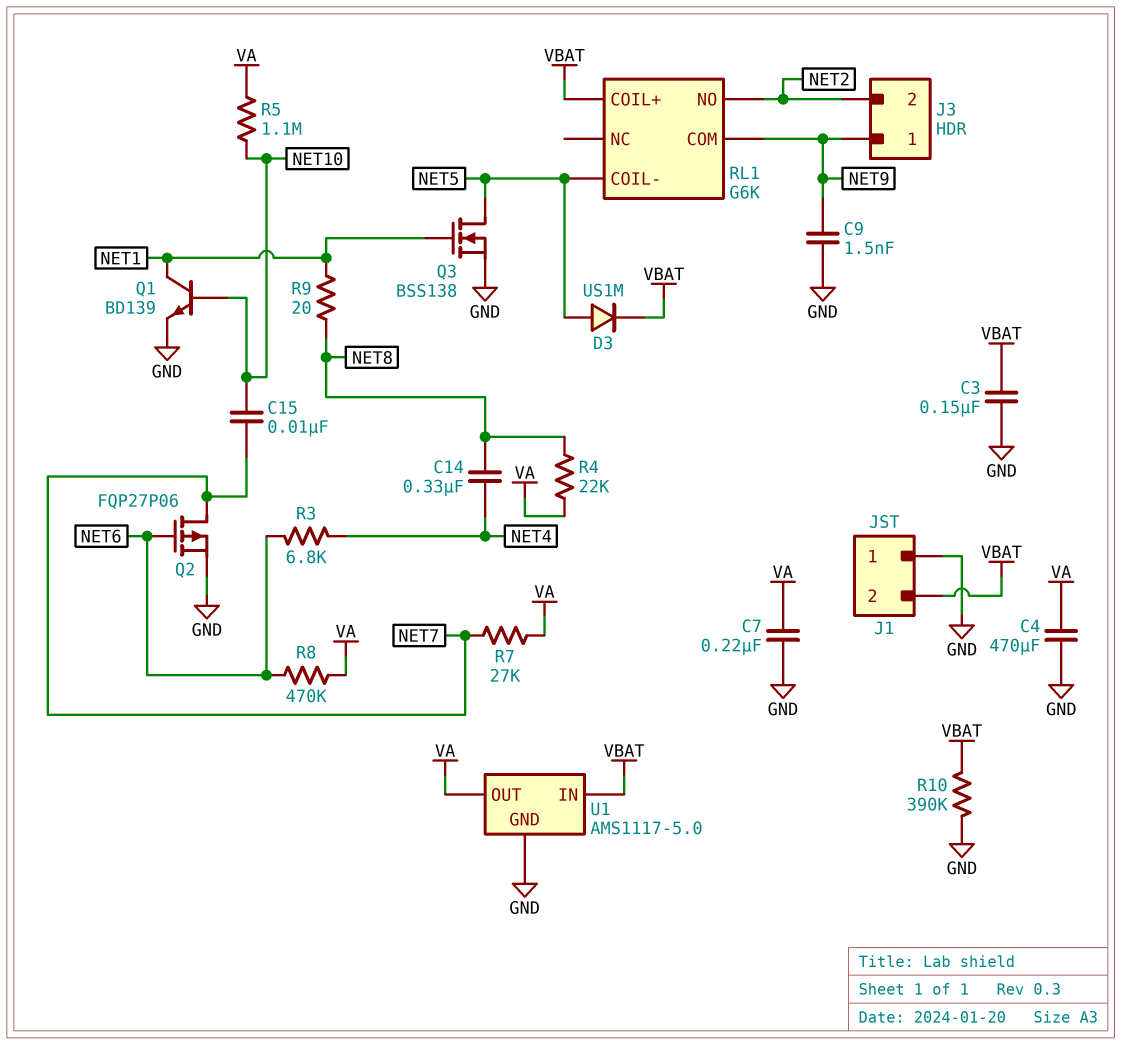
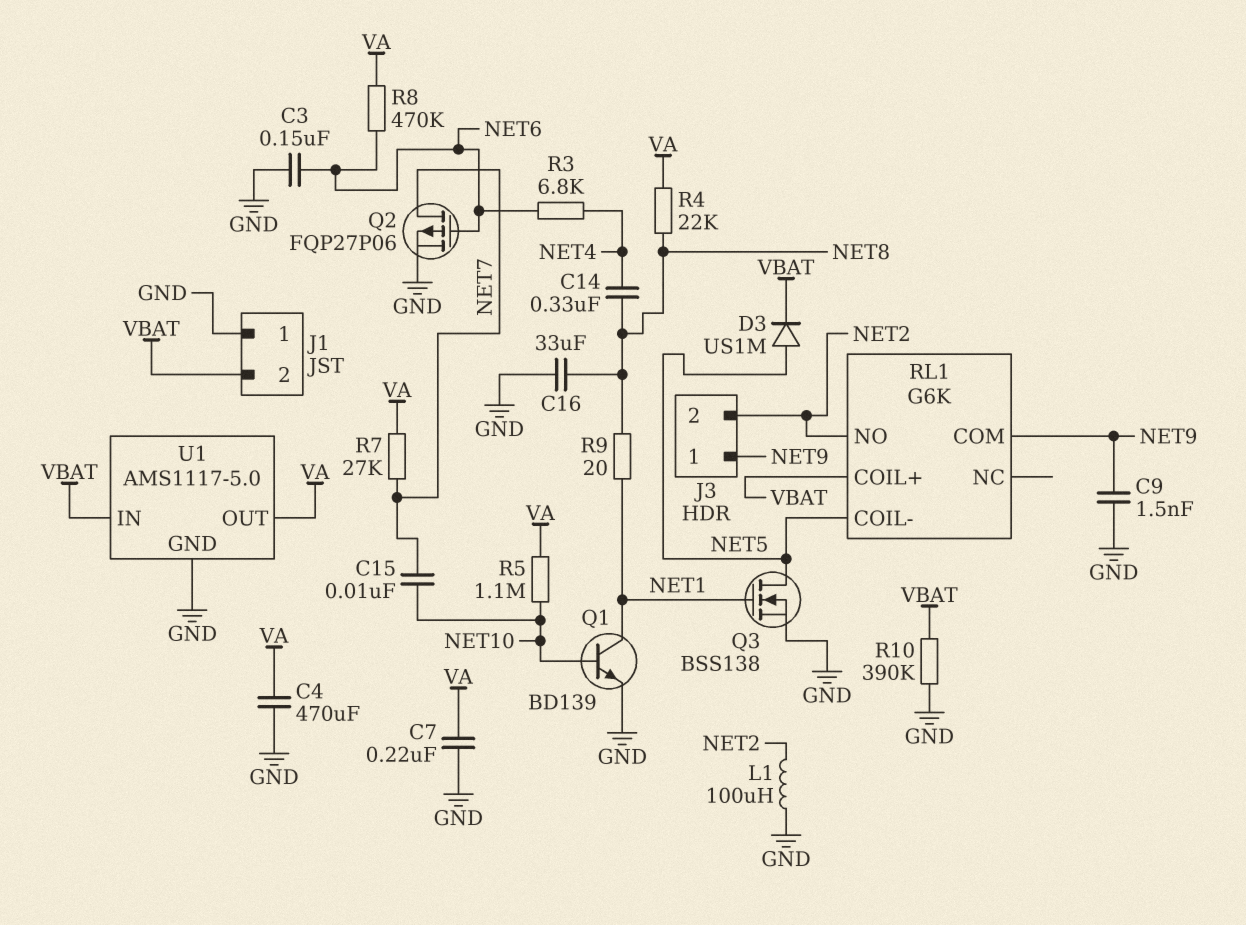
C3: 150nF (GND, VBAT) -> 150nF (GND, NET6)
C16: none -> 33uF (GND, NET8)
L1: none -> 100uH (GND, NET2)

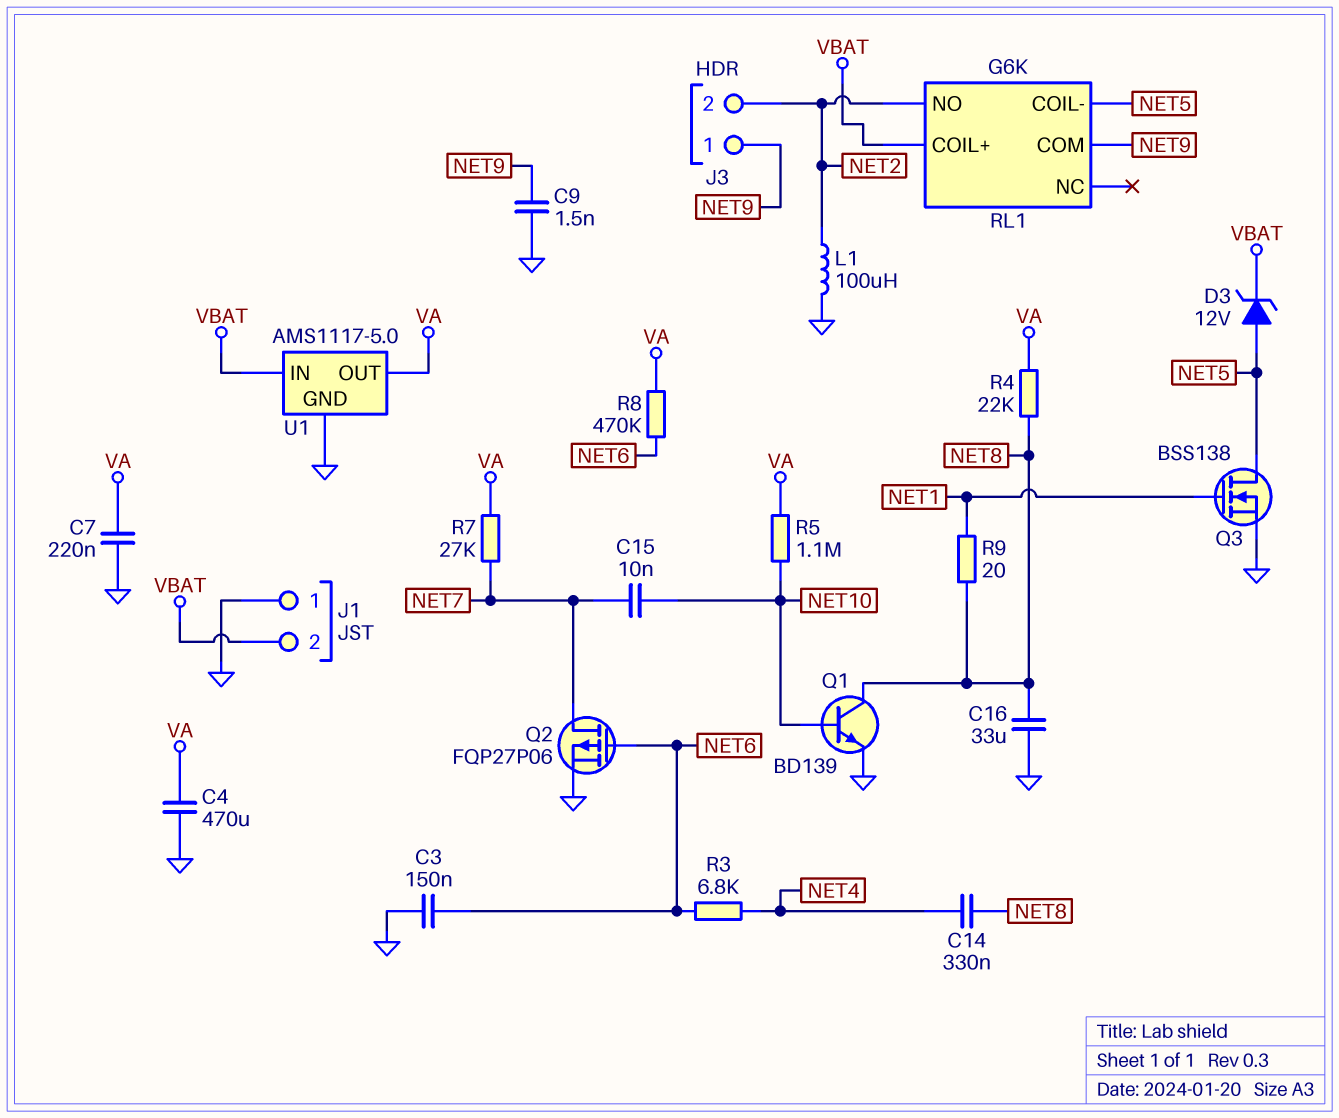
D3: diode US1M (A NET5, K VBAT) -> zener 12V (A NET5, K VBAT)
Q1: NPN BD139 (B NET10, C NET1, E GND) -> NPN BD139 (B NET10, C NET8, E GND)
R10: 390k (GND, VBAT) -> none

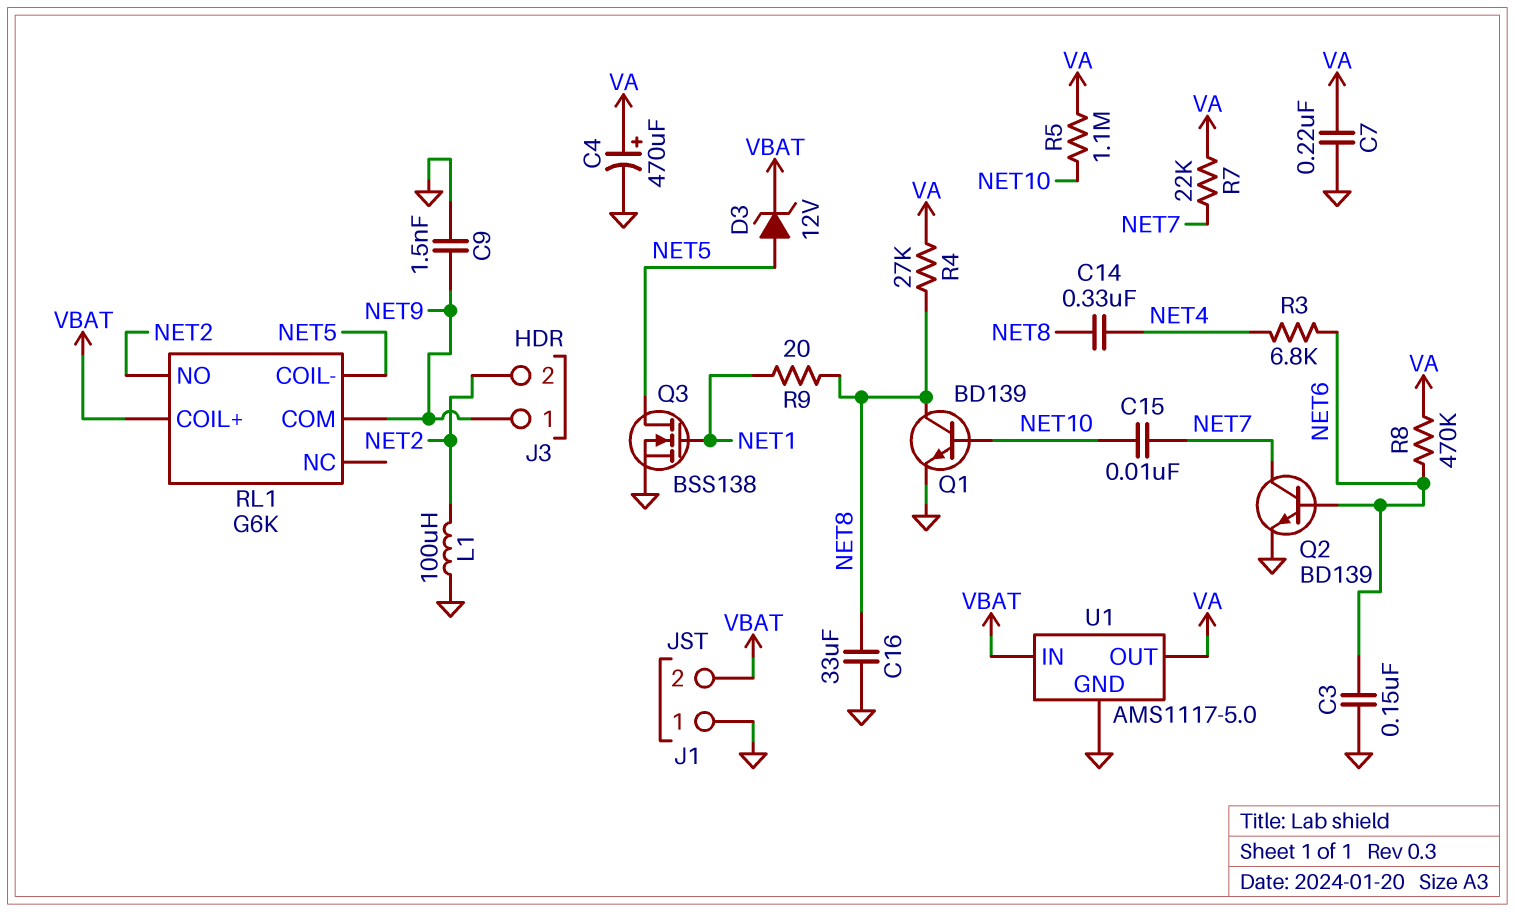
C4: 470uF (GND, VA) -> 470uF (plus VA, minus GND)
Q2: PMOS FQP27P06 (G NET6, D NET7, S GND) -> NPN BD139 (B NET6, C NET7, E GND)
R4: 22k (NET8, VA) -> 27k (NET8, VA)
R7: 27k (NET7, VA) -> 22k (NET7, VA)

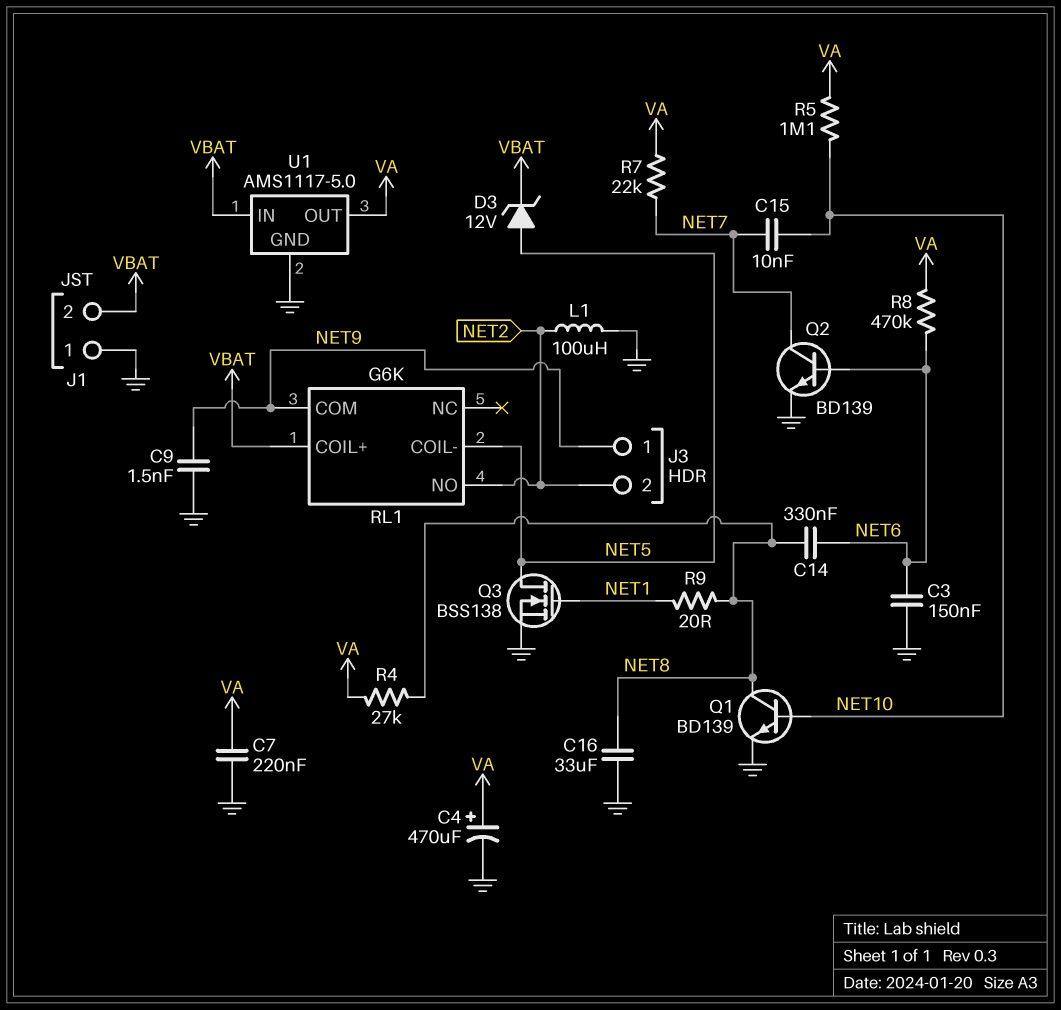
C14: 330nF (NET4, NET8) -> 330nF (NET6, NET8)
R3: 6.8k (NET4, NET6) -> none

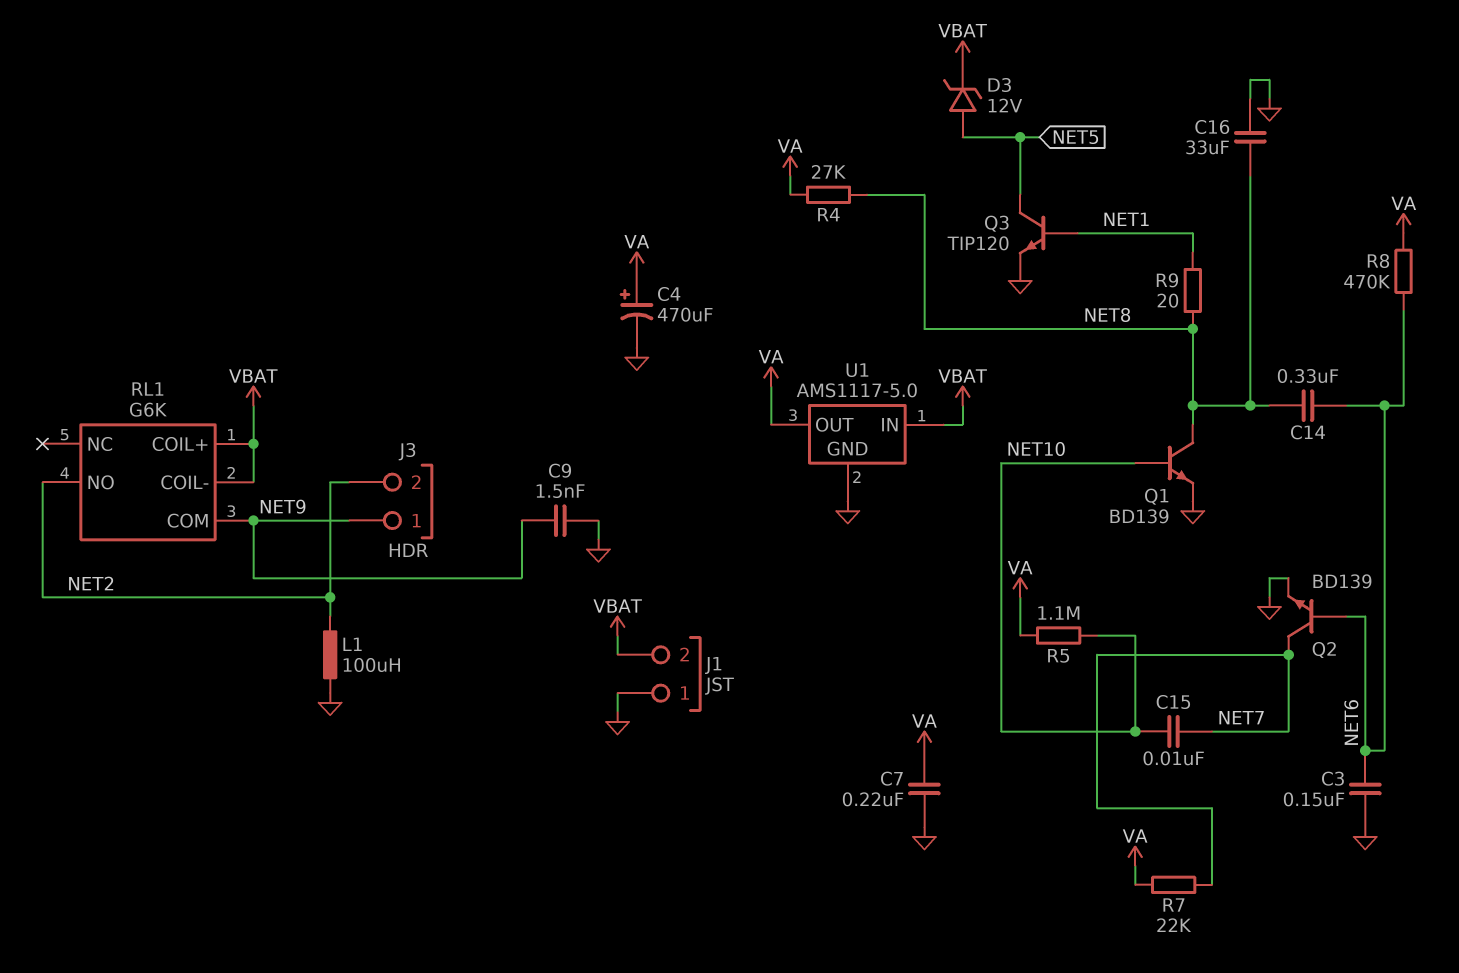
Q3: NMOS BSS138 (G NET1, D NET5, S GND) -> NPN TIP120 (B NET1, C NET5, E GND)
RL1 pin COIL-: NET5 -> VBAT

